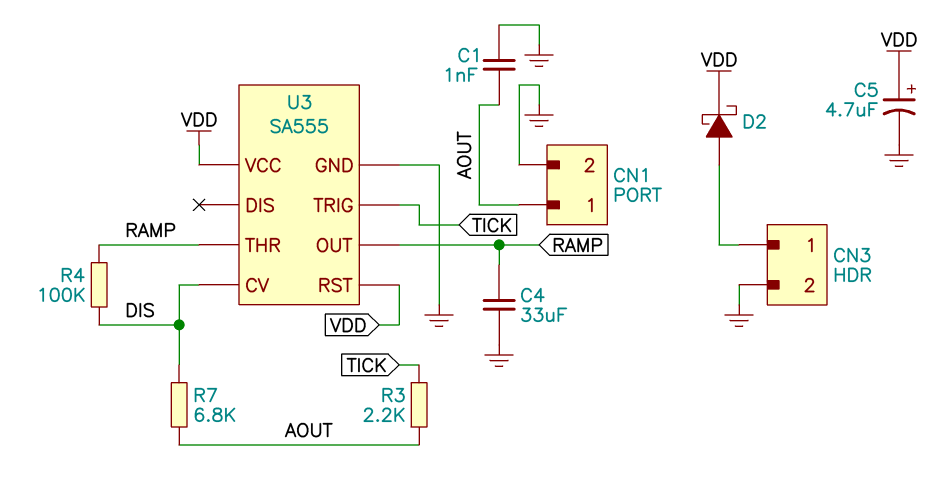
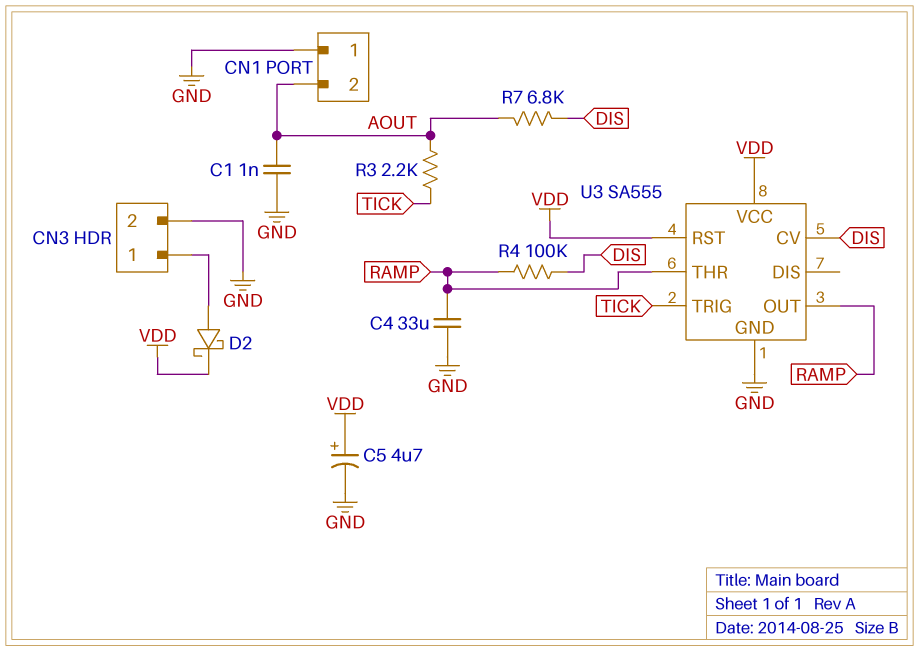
CN1 pin 1: AOUT -> GND
CN1 pin 2: GND -> AOUT

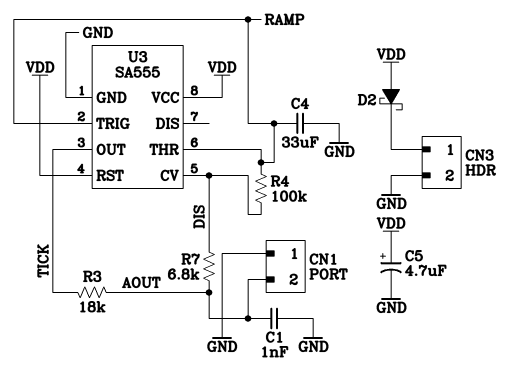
D2: schottky (A CN3/1, K VDD) -> schottky (A VDD, K CN3/1)
R3: 2.2k (AOUT, TICK) -> 18k (AOUT, TICK)
U3 pin OUT: RAMP -> TICK
U3 pin TRIG: TICK -> RAMP

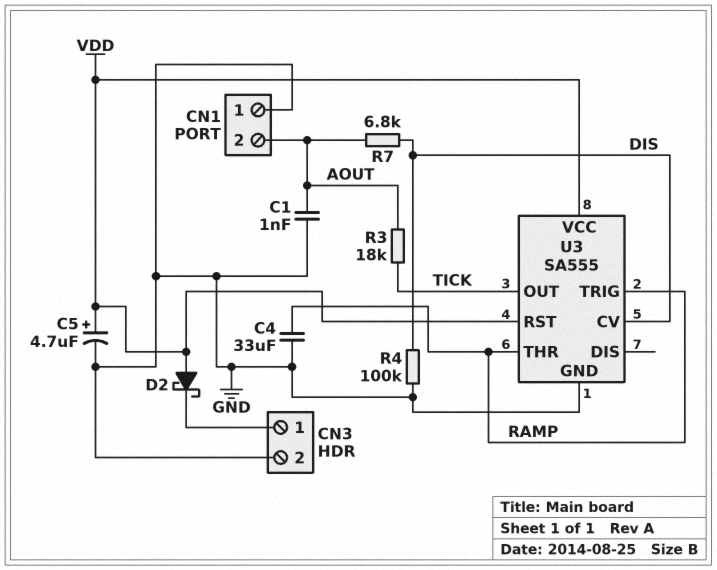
R4: 100k (DIS, RAMP) -> 100k (DIS, GND)

